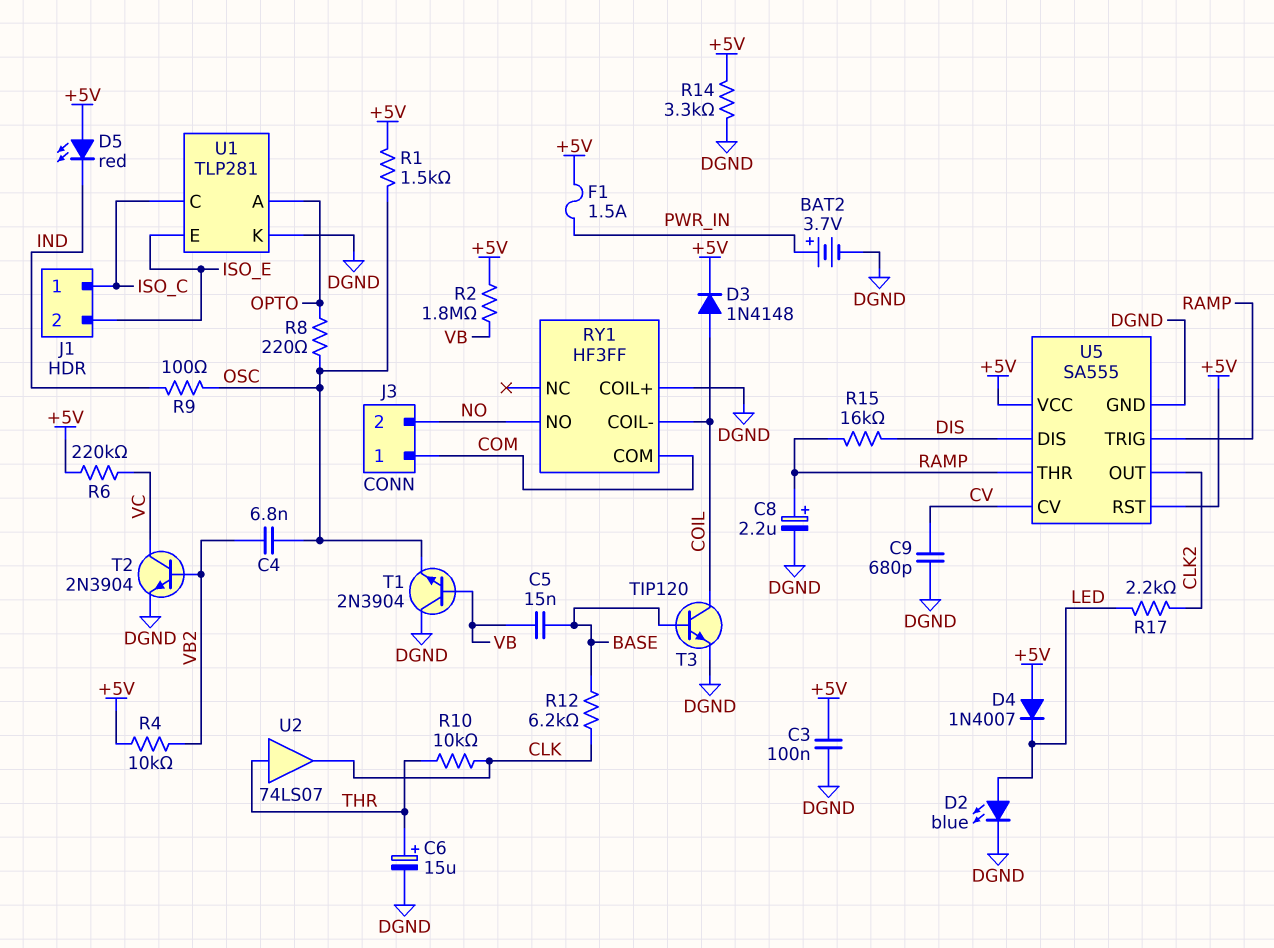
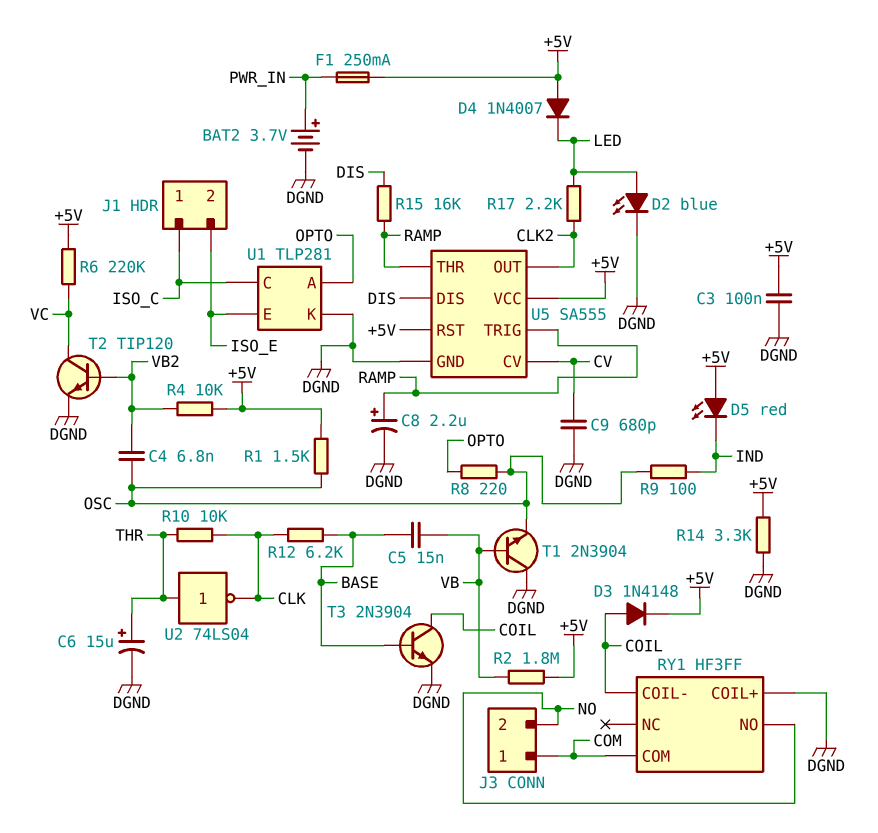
F1: 1.5A (+5V, PWR_IN) -> 250mA (+5V, PWR_IN)
T2: NPN 2N3904 (B VB2, C VC, E DGND) -> NPN TIP120 (B VB2, C VC, E DGND)
T3: NPN TIP120 (B BASE, C COIL, E DGND) -> NPN 2N3904 (B BASE, C COIL, E DGND)
U2: buffer 74LS07 (in THR, out CLK) -> NOT 74LS04 (in THR, out CLK)

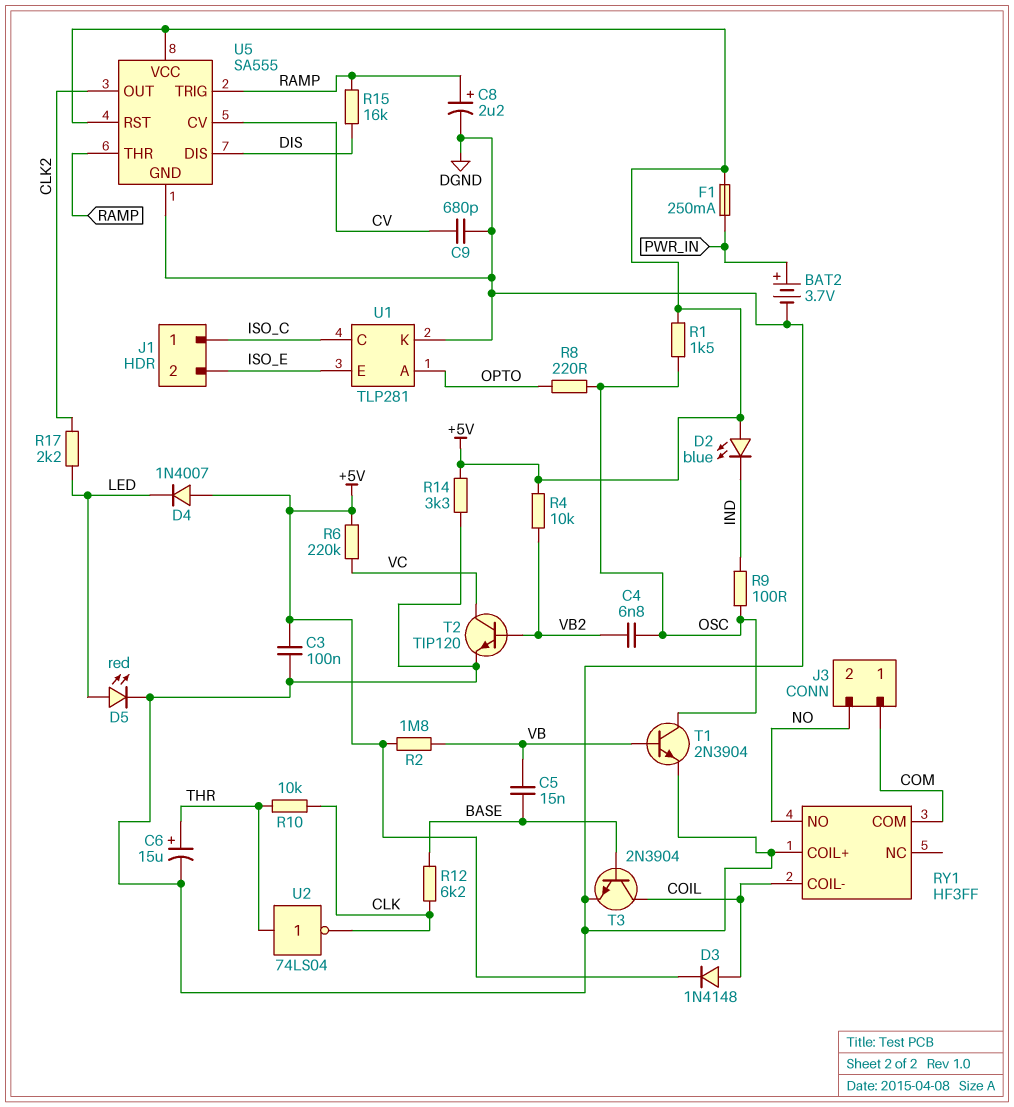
D2: LED blue (A LED, K DGND) -> LED blue (A +5V, K IND)
D5: LED red (A +5V, K IND) -> LED red (A LED, K DGND)
T1: NPN 2N3904 (B VB, C DGND, E OSC) -> NPN 2N3904 (B VB, C OSC, E DGND)

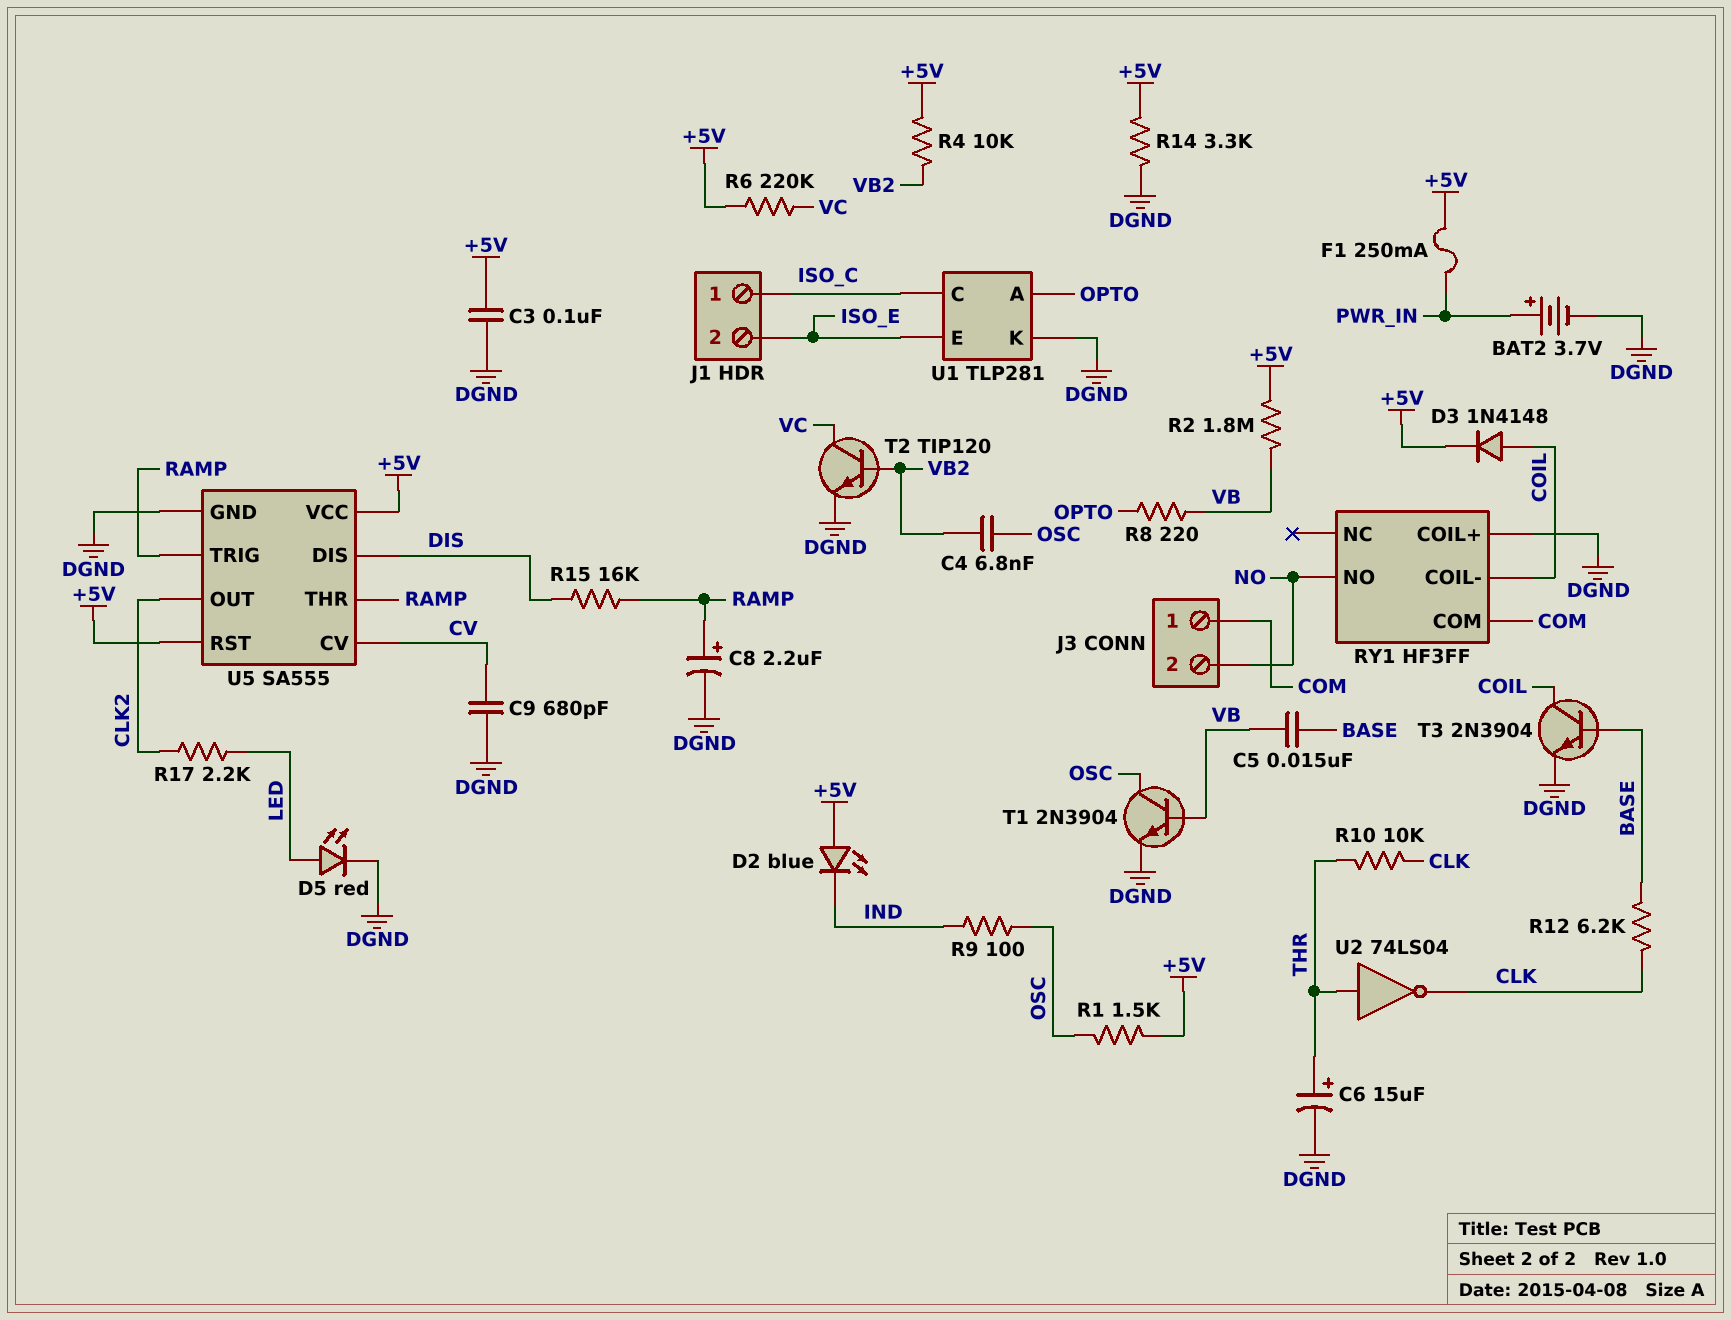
D4: diode 1N4007 (A +5V, K LED) -> none
R8: 220 (OPTO, OSC) -> 220 (OPTO, VB)

